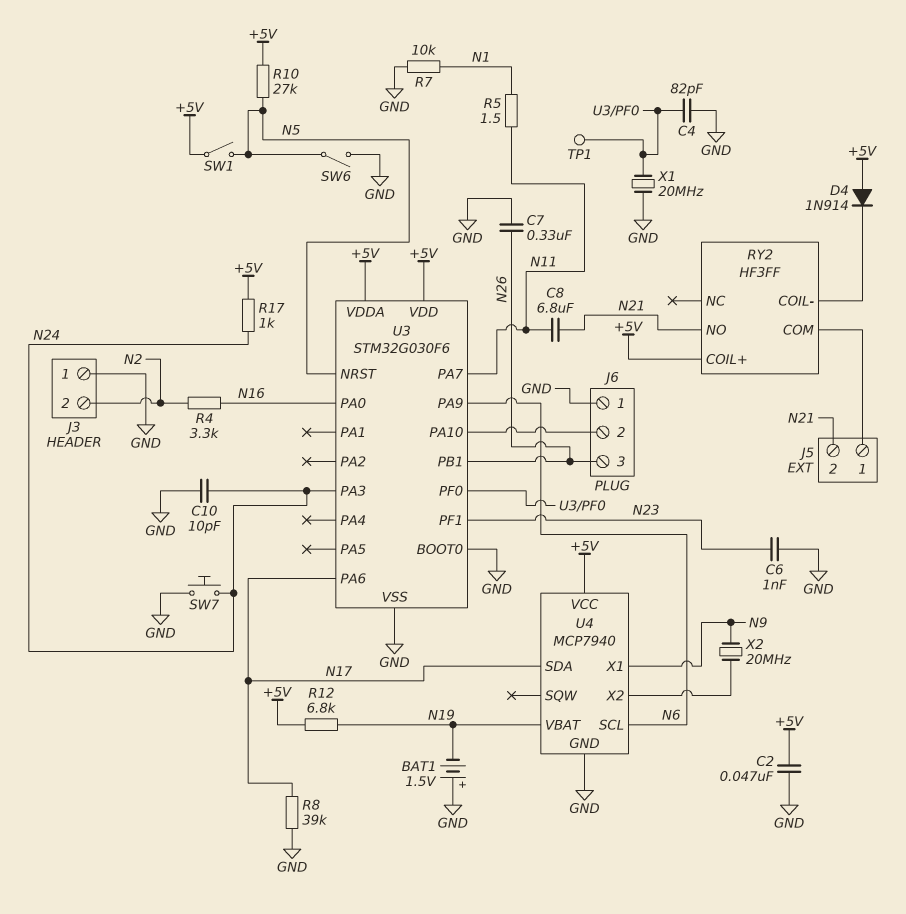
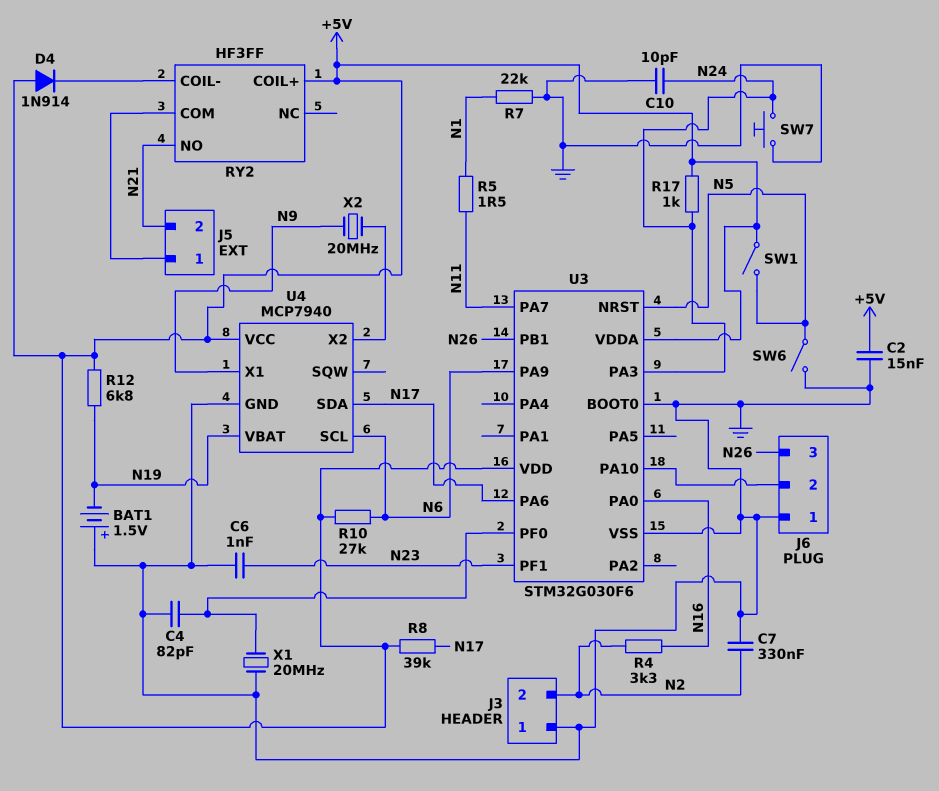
C2: 47nF (+5V, GND) -> 15nF (+5V, GND)
C7: 330nF (GND, N26) -> 330nF (GND, N2)
C8: 6.8uF (N11, N21) -> none
R7: 10k (GND, N1) -> 22k (GND, N1)
R8: 39k (GND, N17) -> 39k (+5V, N17)
R10: 27k (+5V, N5) -> 27k (+5V, N6)
TP1: test point (U3/PF0) -> none

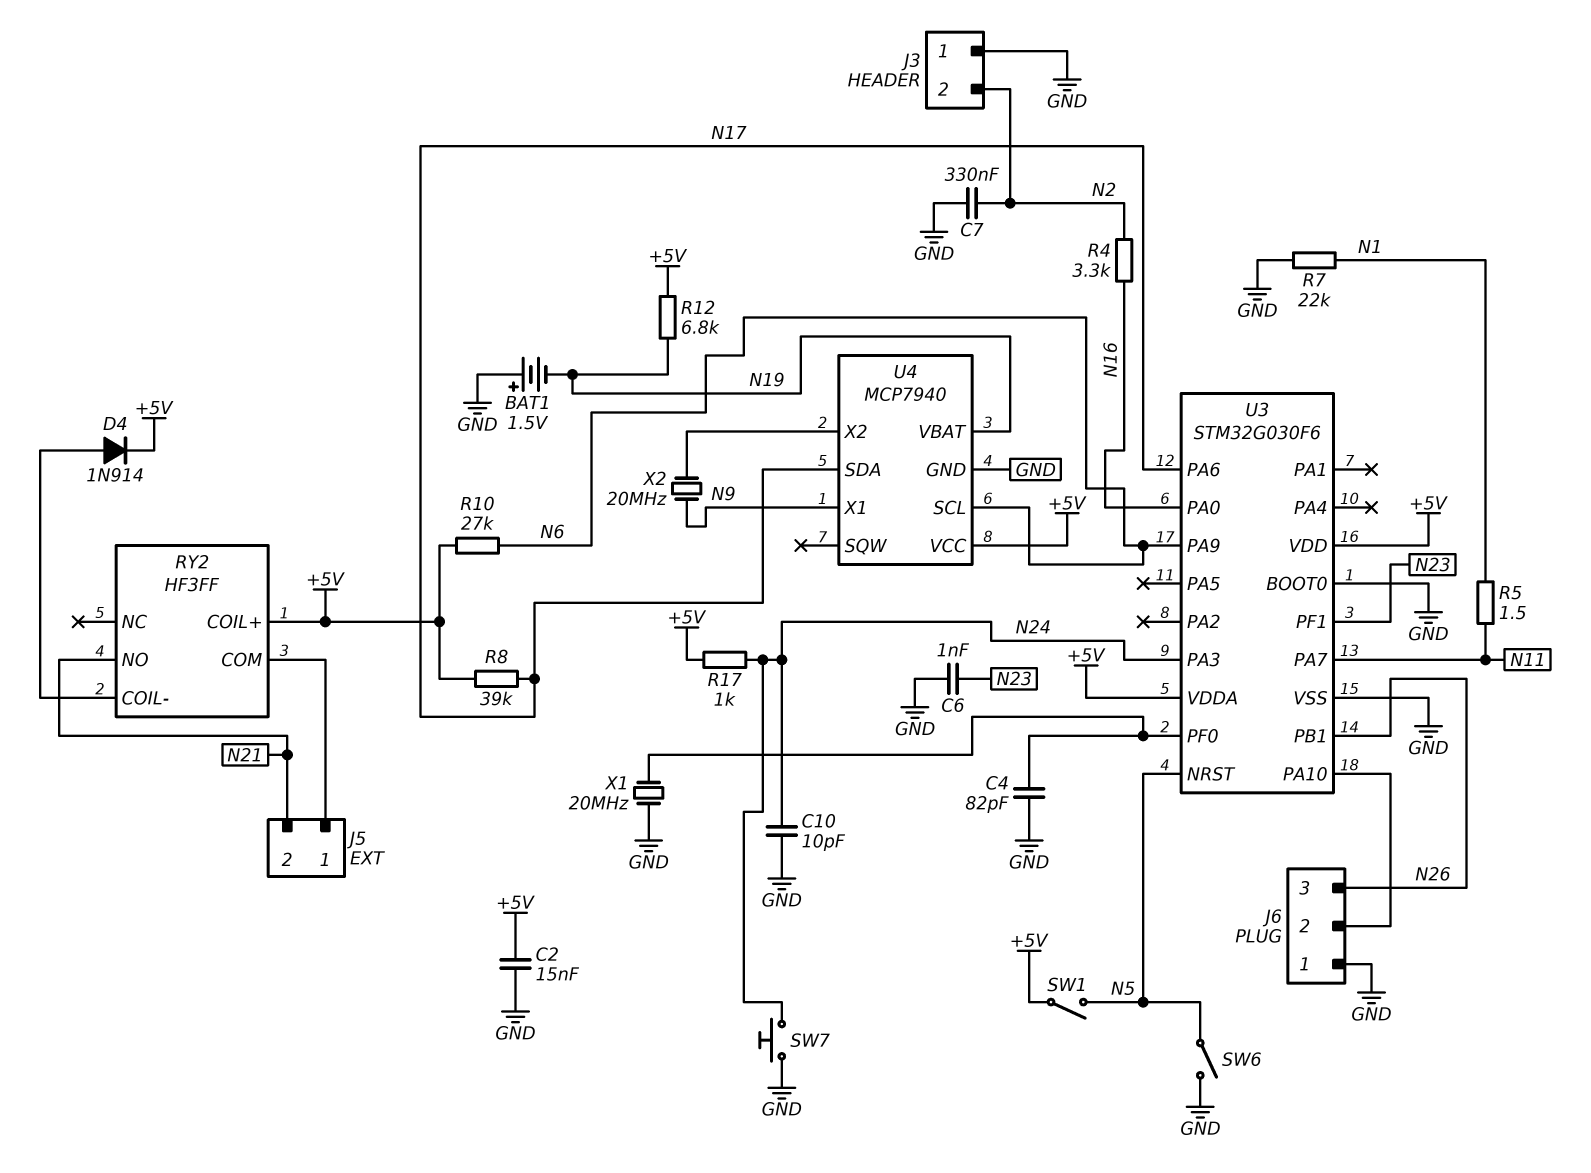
D4: diode 1N914 (A +5V, K RY2/COIL-) -> diode 1N914 (A RY2/COIL-, K +5V)

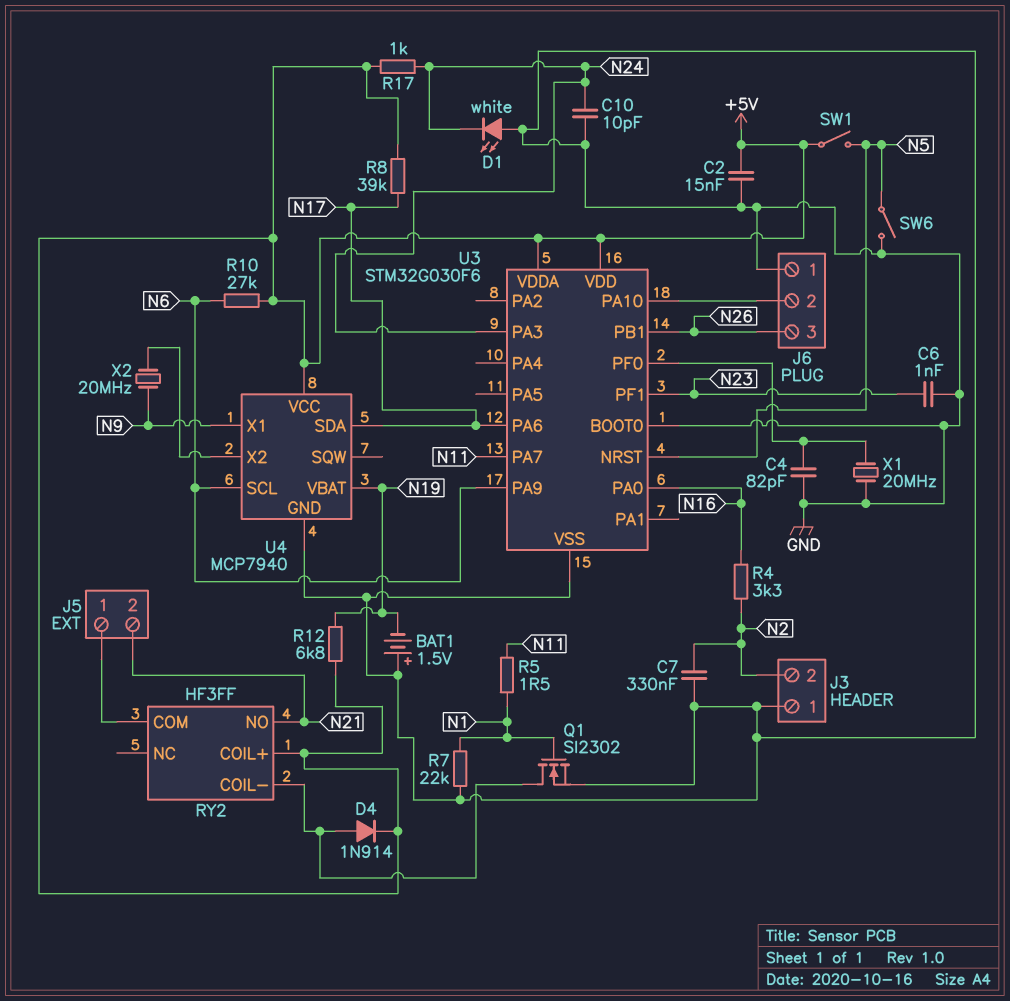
D1: none -> LED white (A GND, K N24)
Q1: none -> NMOS SI2302 (G N1, D RY2/COIL-, S GND)
SW7: button (GND, N24) -> none

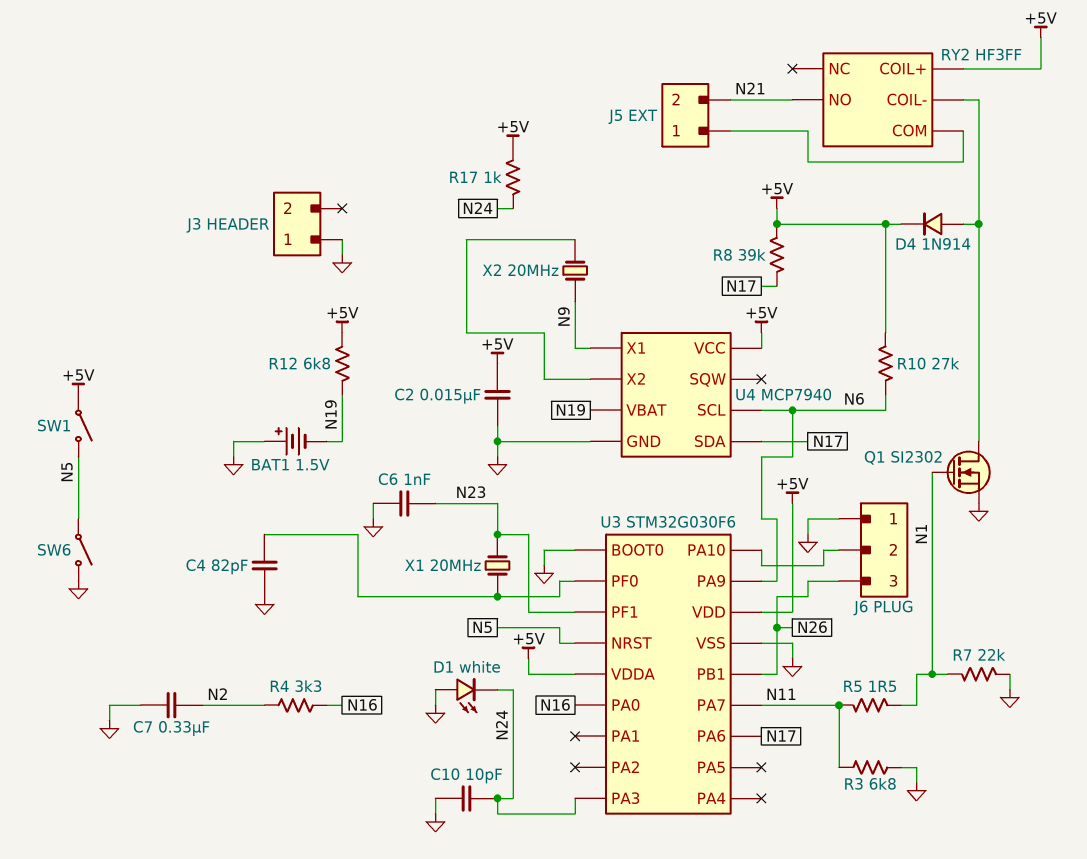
J3 pin 2: N2 -> none
R3: none -> 6.8k (GND, N11)
X1: 20MHz (GND, U3/PF0) -> 20MHz (N23, U3/PF0)

